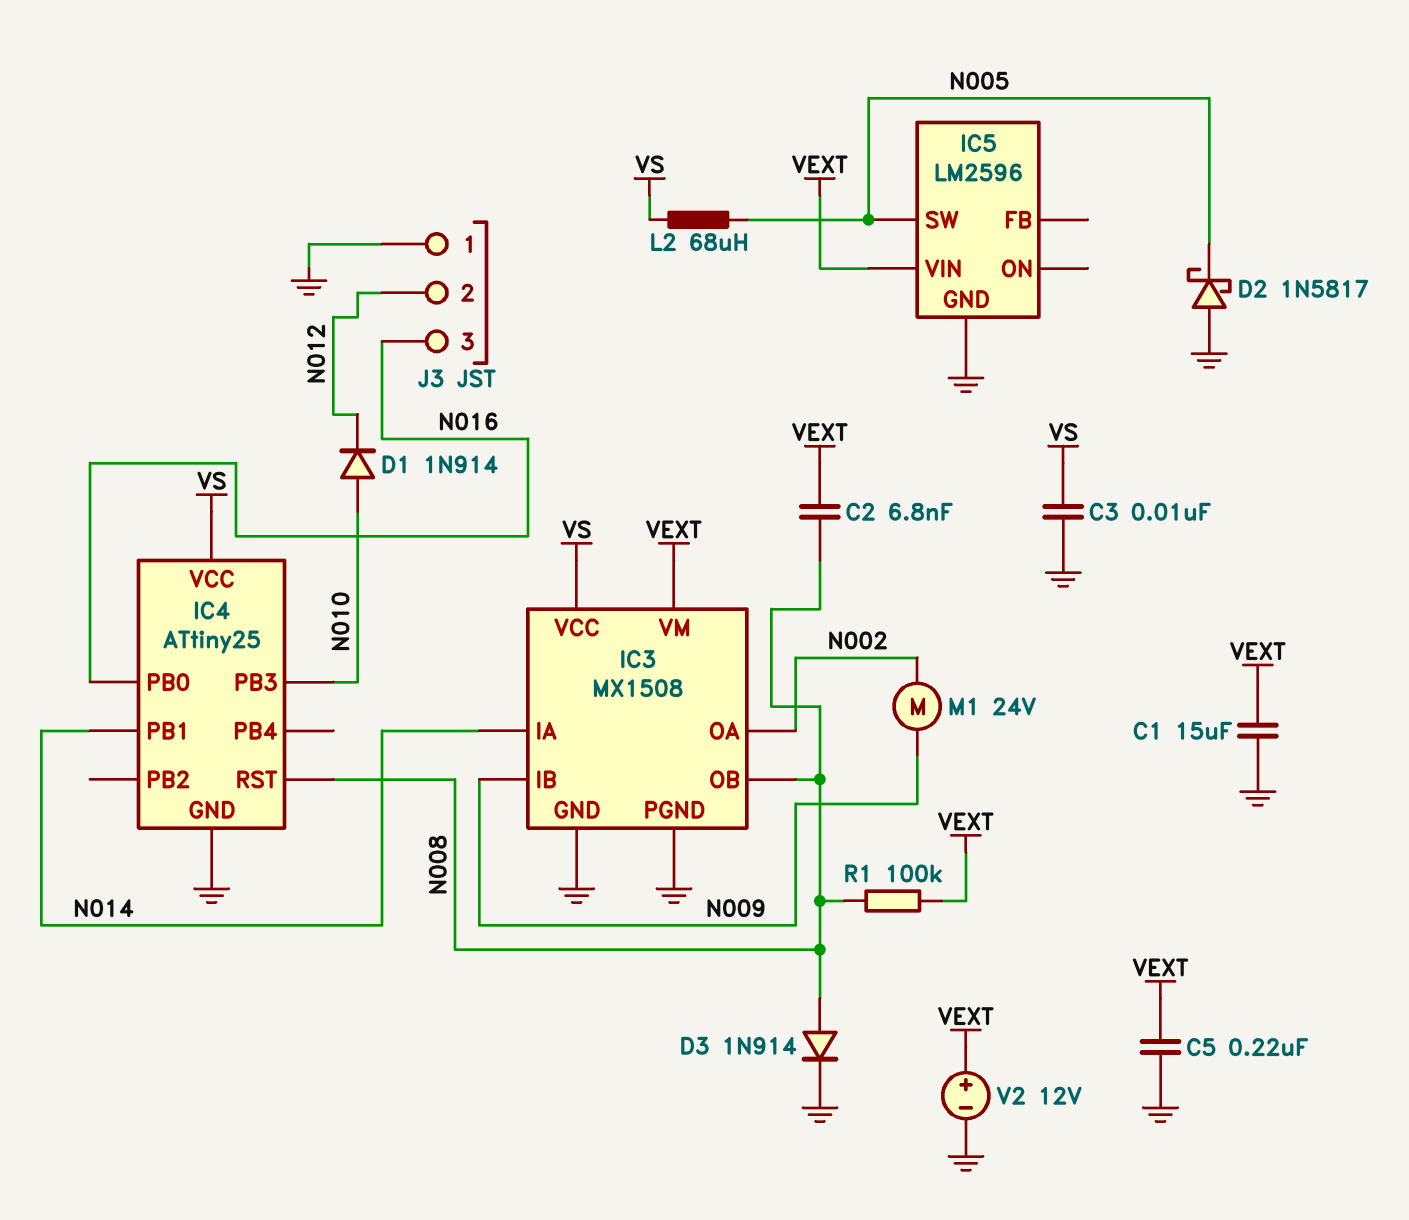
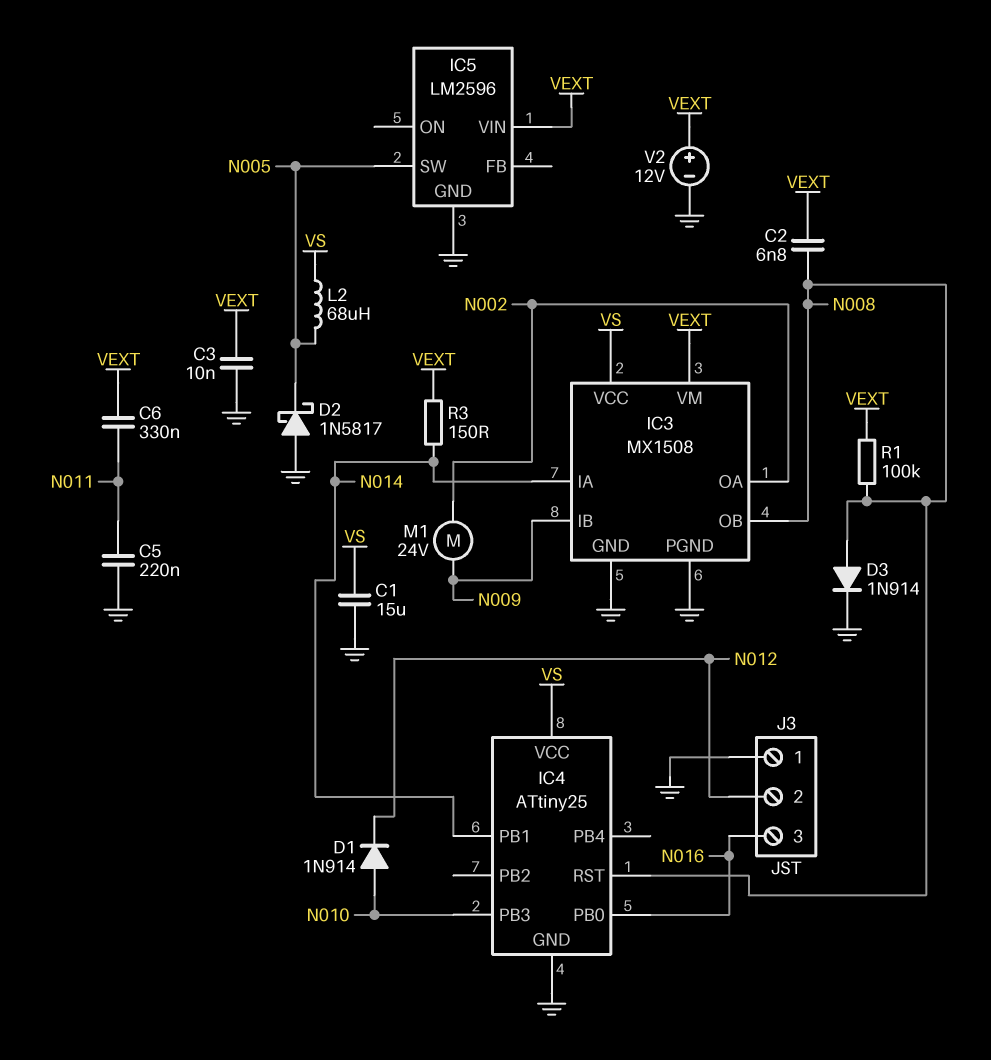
C1: 15uF (GND, VEXT) -> 15uF (GND, VS)
C3: 10nF (GND, VS) -> 10nF (GND, VEXT)
C5: 220nF (GND, VEXT) -> 220nF (GND, N011)
C6: none -> 330nF (N011, VEXT)
R3: none -> 150 (N014, VEXT)

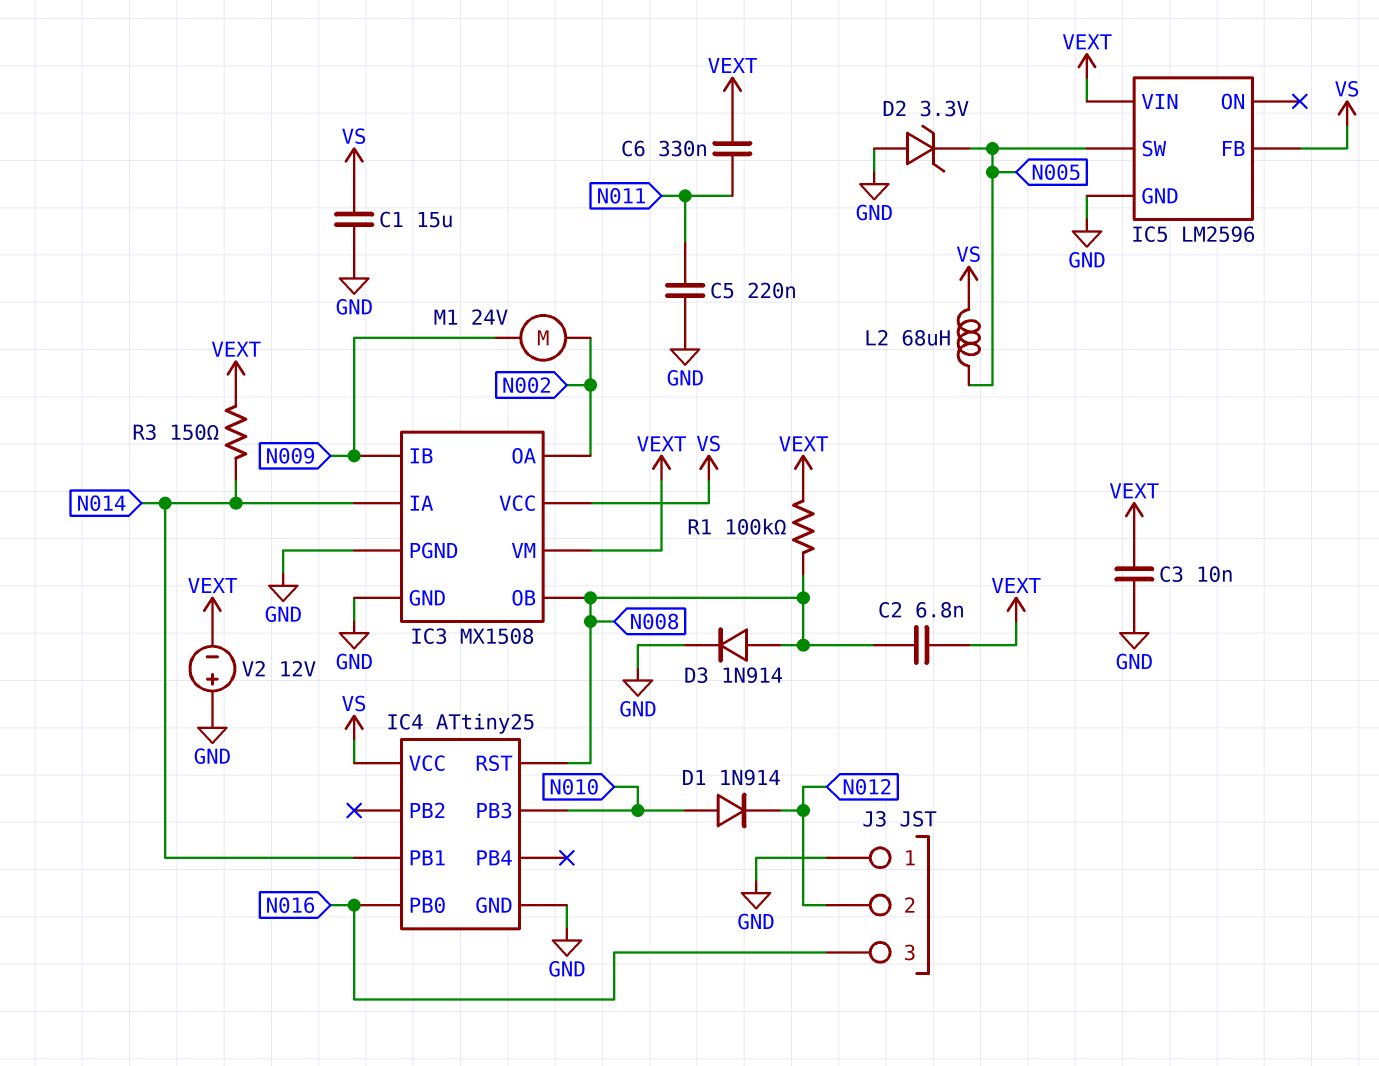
D2: schottky 1N5817 (A GND, K N005) -> zener 3.3V (A GND, K N005)
IC5 pin FB: none -> VS
V2: 12V (plus VEXT, minus GND) -> 12V (plus GND, minus VEXT)

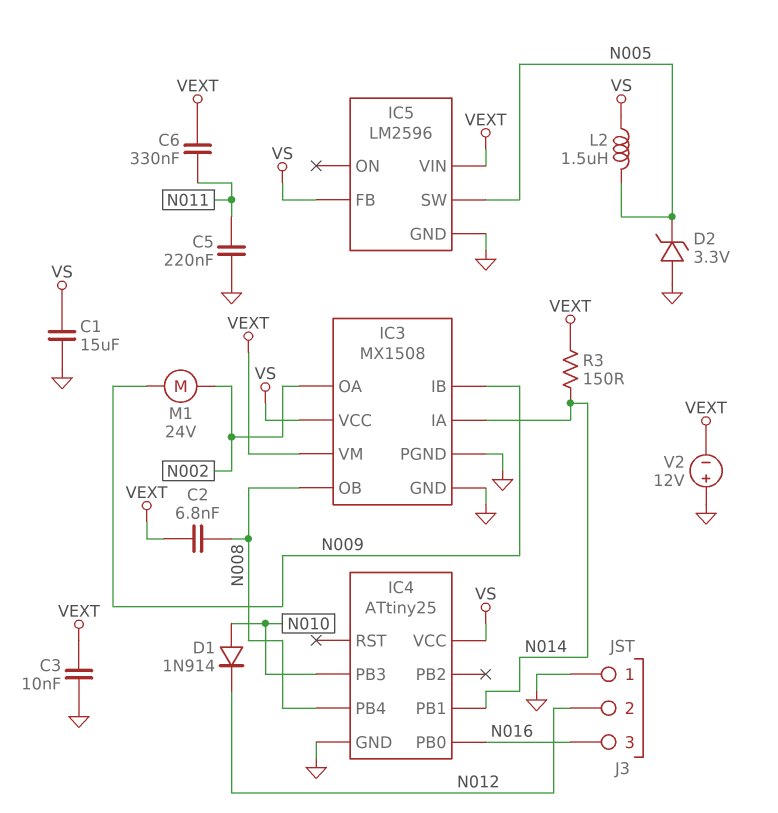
D3: diode 1N914 (A N008, K GND) -> none
IC4 pin PB4: none -> N008
IC4 pin RST: N008 -> none
L2: 68uH (N005, VS) -> 1.5uH (N005, VS)
R1: 100k (N008, VEXT) -> none

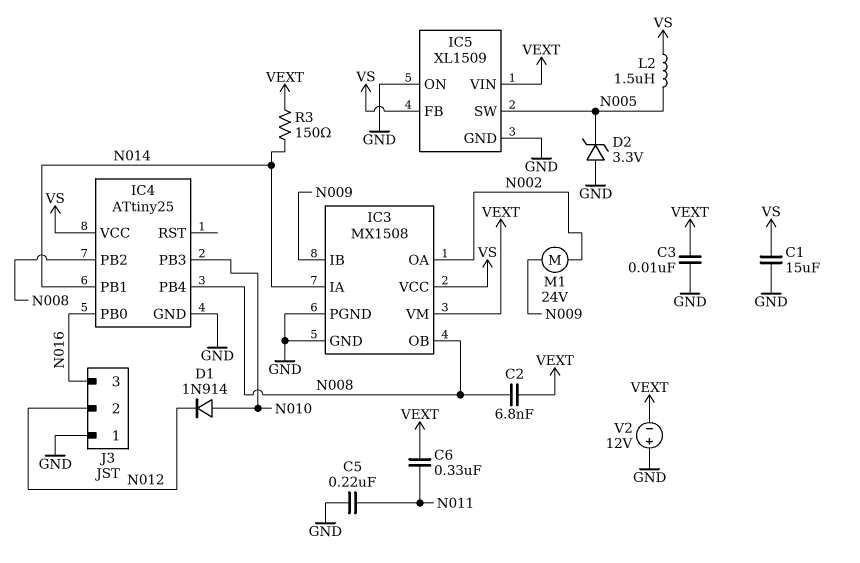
IC4 pin PB2: none -> N008
IC5: LM2596 -> XL1509
IC5 pin ON: none -> GND

